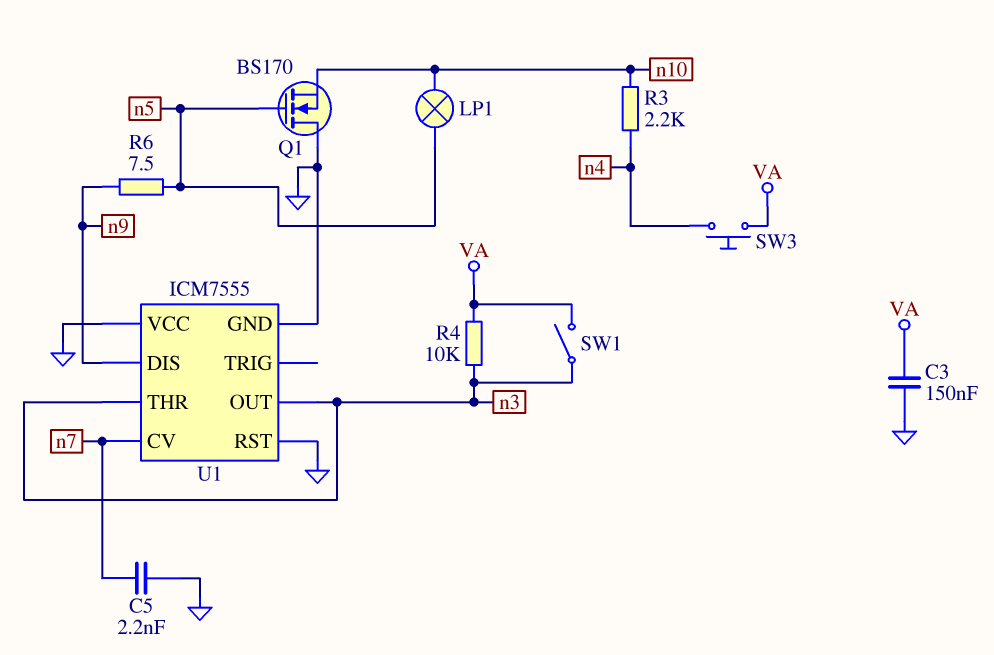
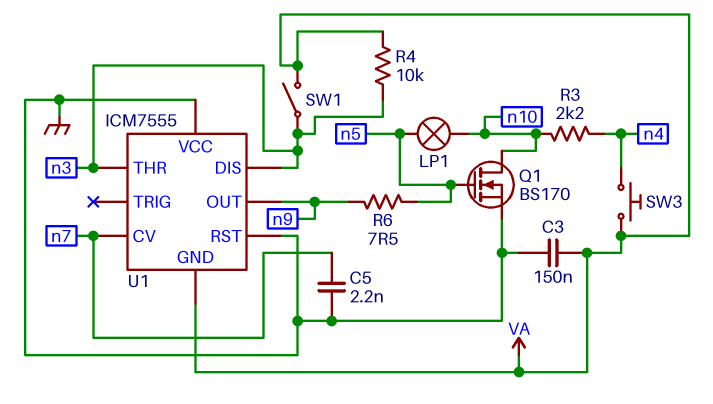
Q1: NMOS BS170 (G n5, D GND, S n10) -> NMOS BS170 (G n5, D n10, S GND)
U1 pin DIS: n9 -> n3
U1 pin GND: GND -> VA
U1 pin OUT: n3 -> n9

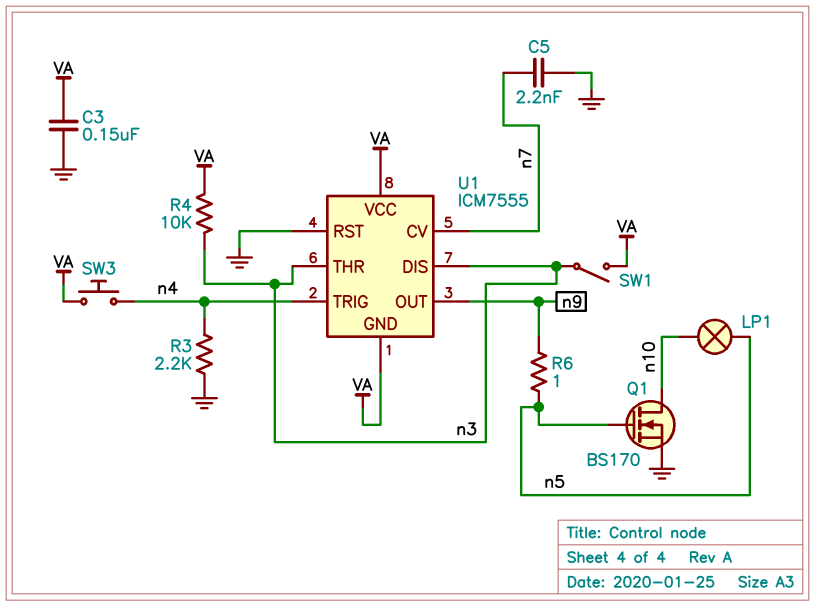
R3: 2.2k (n4, n10) -> 2.2k (GND, n4)
R6: 7.5 (n5, n9) -> 1 (n5, n9)
U1 pin TRIG: none -> n4
U1 pin VCC: GND -> VA

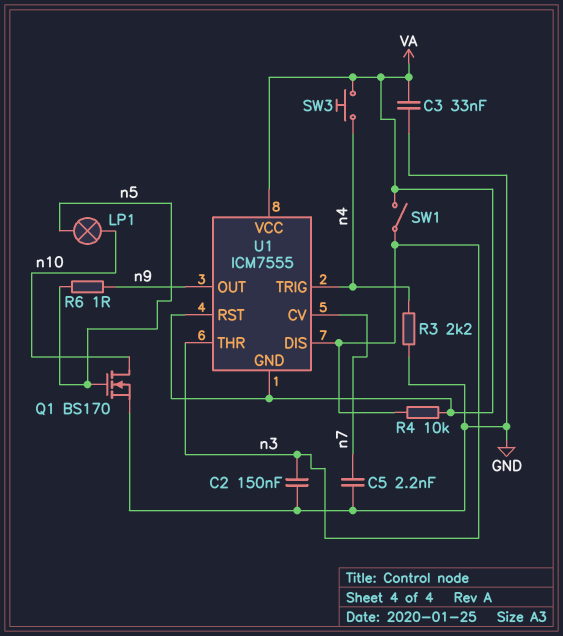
C2: none -> 150nF (GND, n3)
C3: 150nF (GND, VA) -> 33nF (GND, VA)
U1 pin RST: GND -> VA

